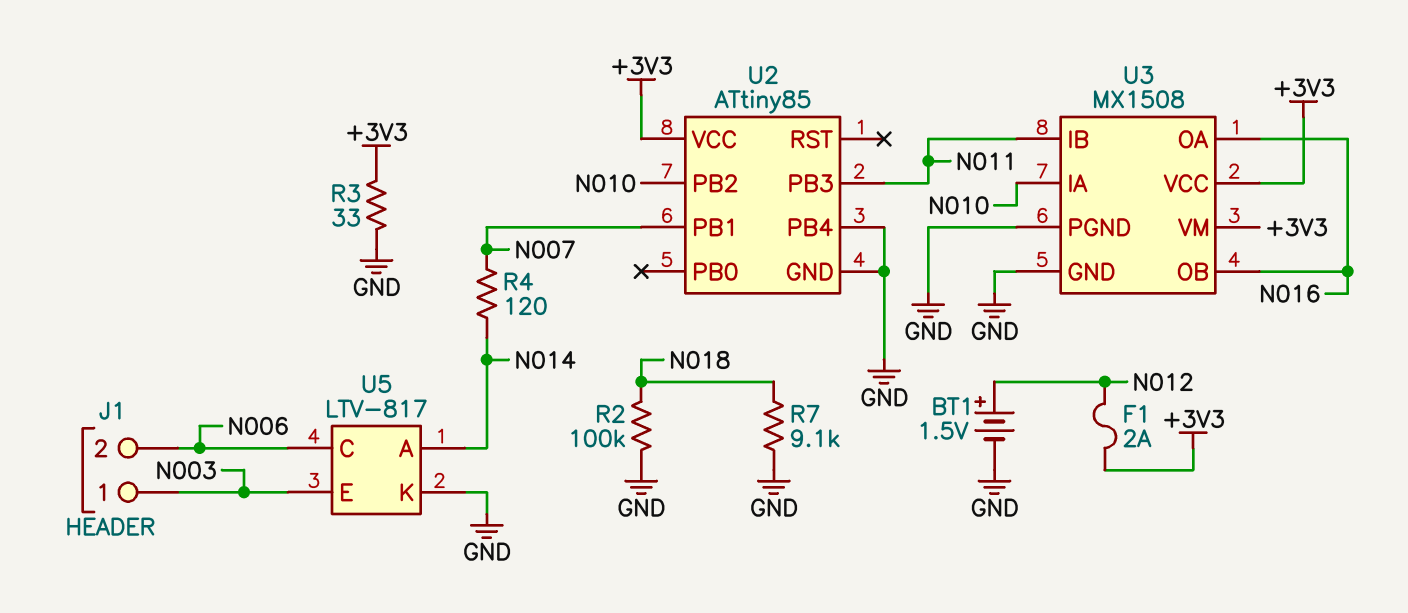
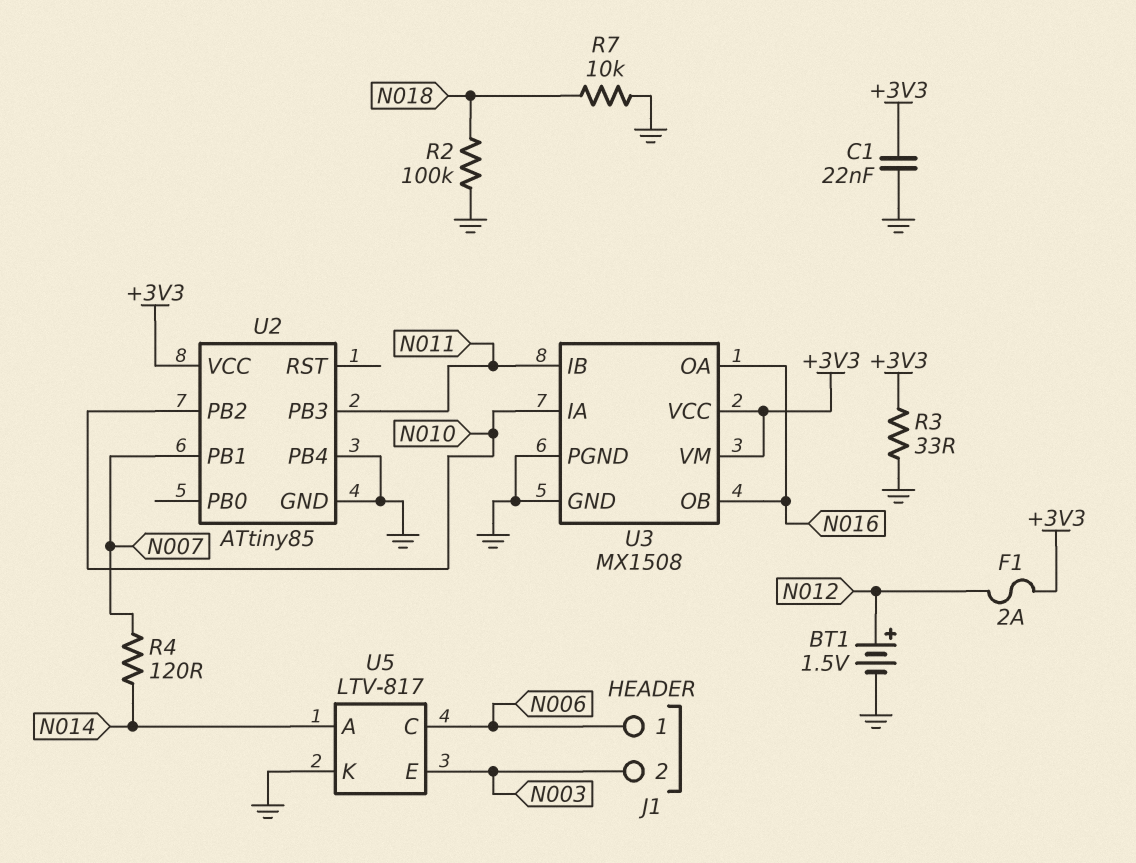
C1: none -> 22nF (+3V3, GND)
J1 pin 1: N003 -> N006
J1 pin 2: N006 -> N003
R7: 9.1k (GND, N018) -> 10k (GND, N018)

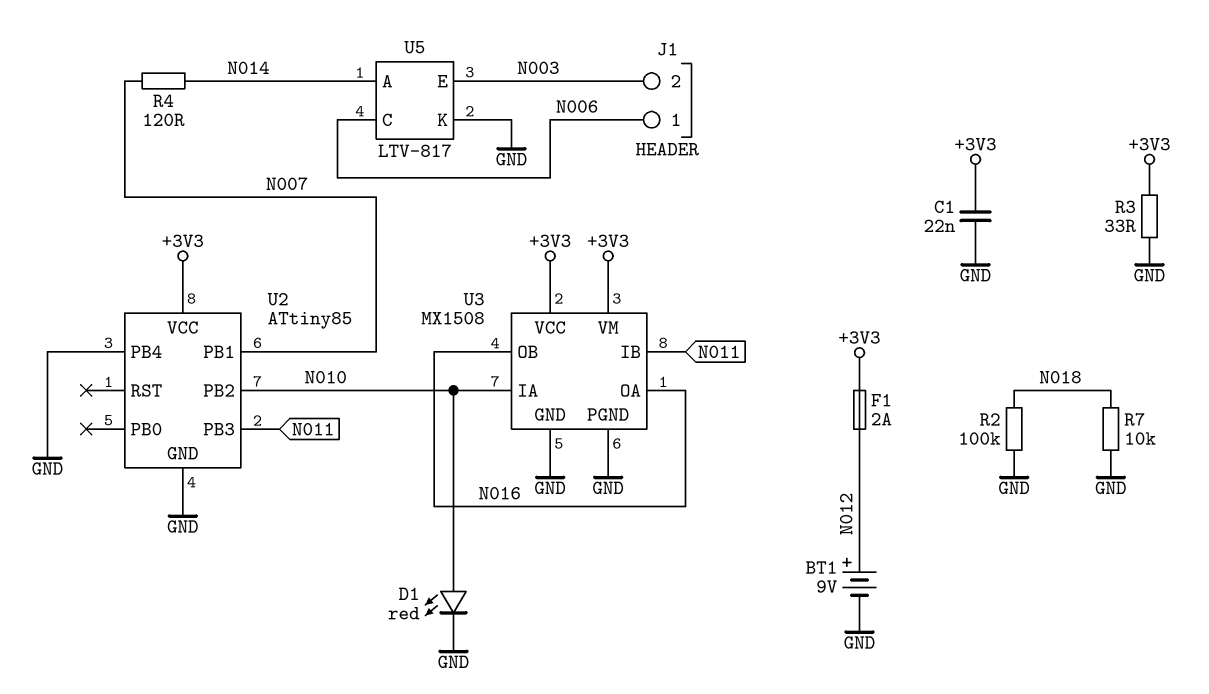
BT1: 1.5V (plus N012, minus GND) -> 9V (plus N012, minus GND)
D1: none -> LED red (A N010, K GND)

